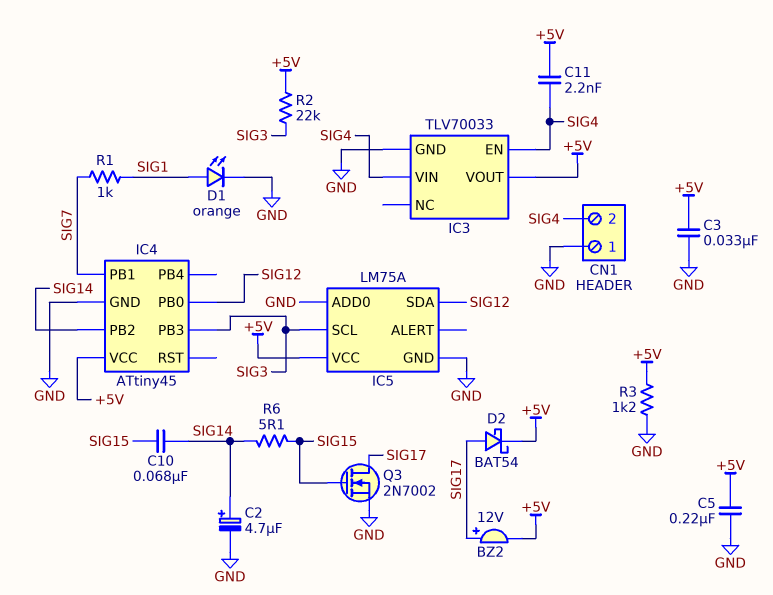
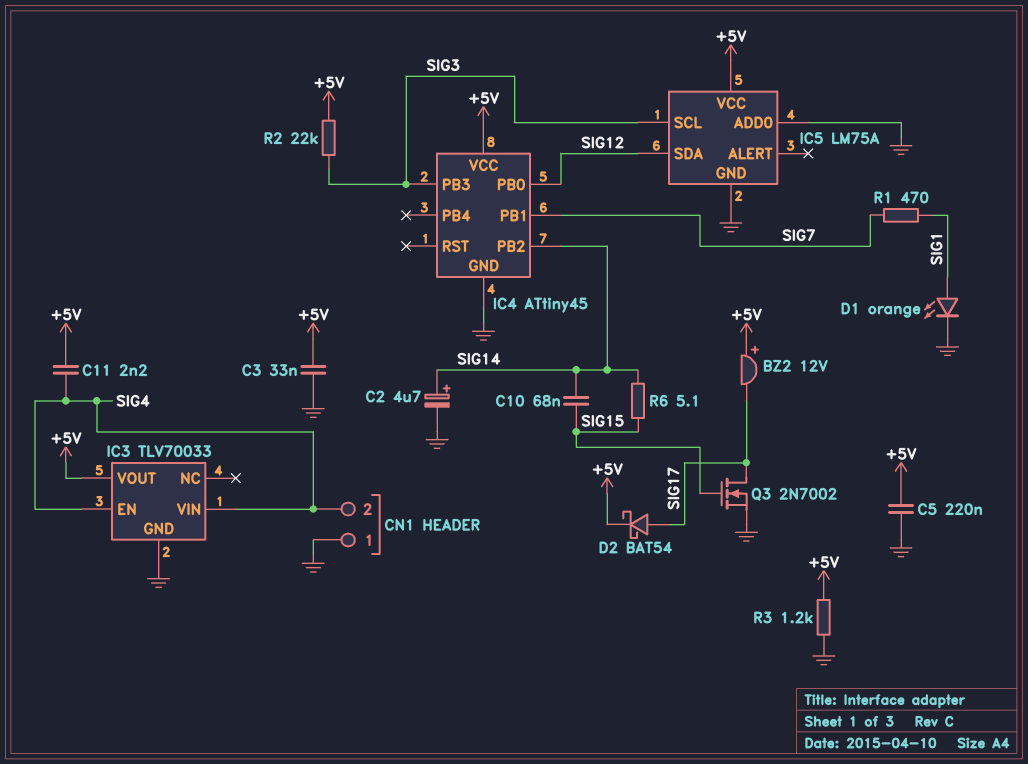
BZ2: buzzer 12V (plus SIG17, minus +5V) -> buzzer 12V (plus +5V, minus SIG17)
R1: 1k (SIG1, SIG7) -> 470 (SIG1, SIG7)

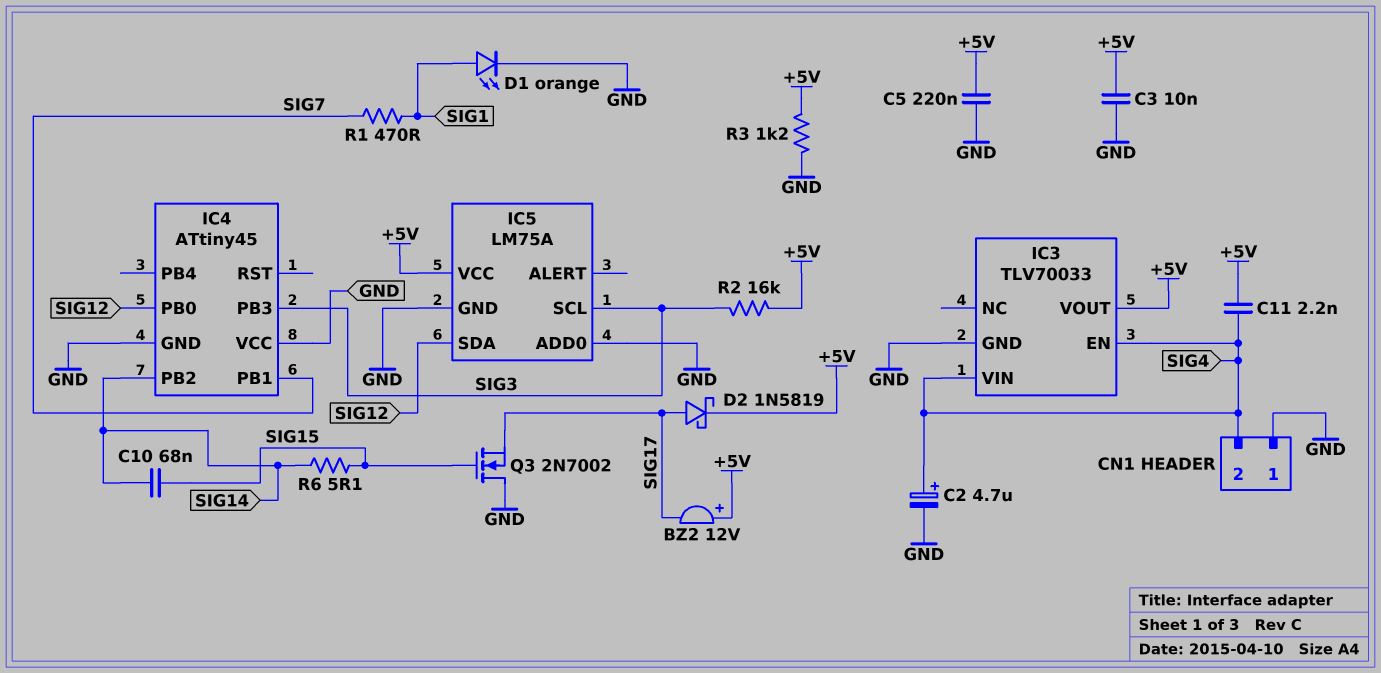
C2: 4.7uF (plus SIG14, minus GND) -> 4.7uF (plus SIG4, minus GND)
C3: 33nF (+5V, GND) -> 10nF (+5V, GND)
D2: schottky BAT54 (A SIG17, K +5V) -> schottky 1N5819 (A SIG17, K +5V)
IC4 pin VCC: +5V -> GND
Q3: NMOS 2N7002 (G SIG15, D SIG17, S GND) -> NMOS 2N7002 (G SIG15, D GND, S SIG17)
R2: 22k (+5V, SIG3) -> 16k (+5V, SIG3)

